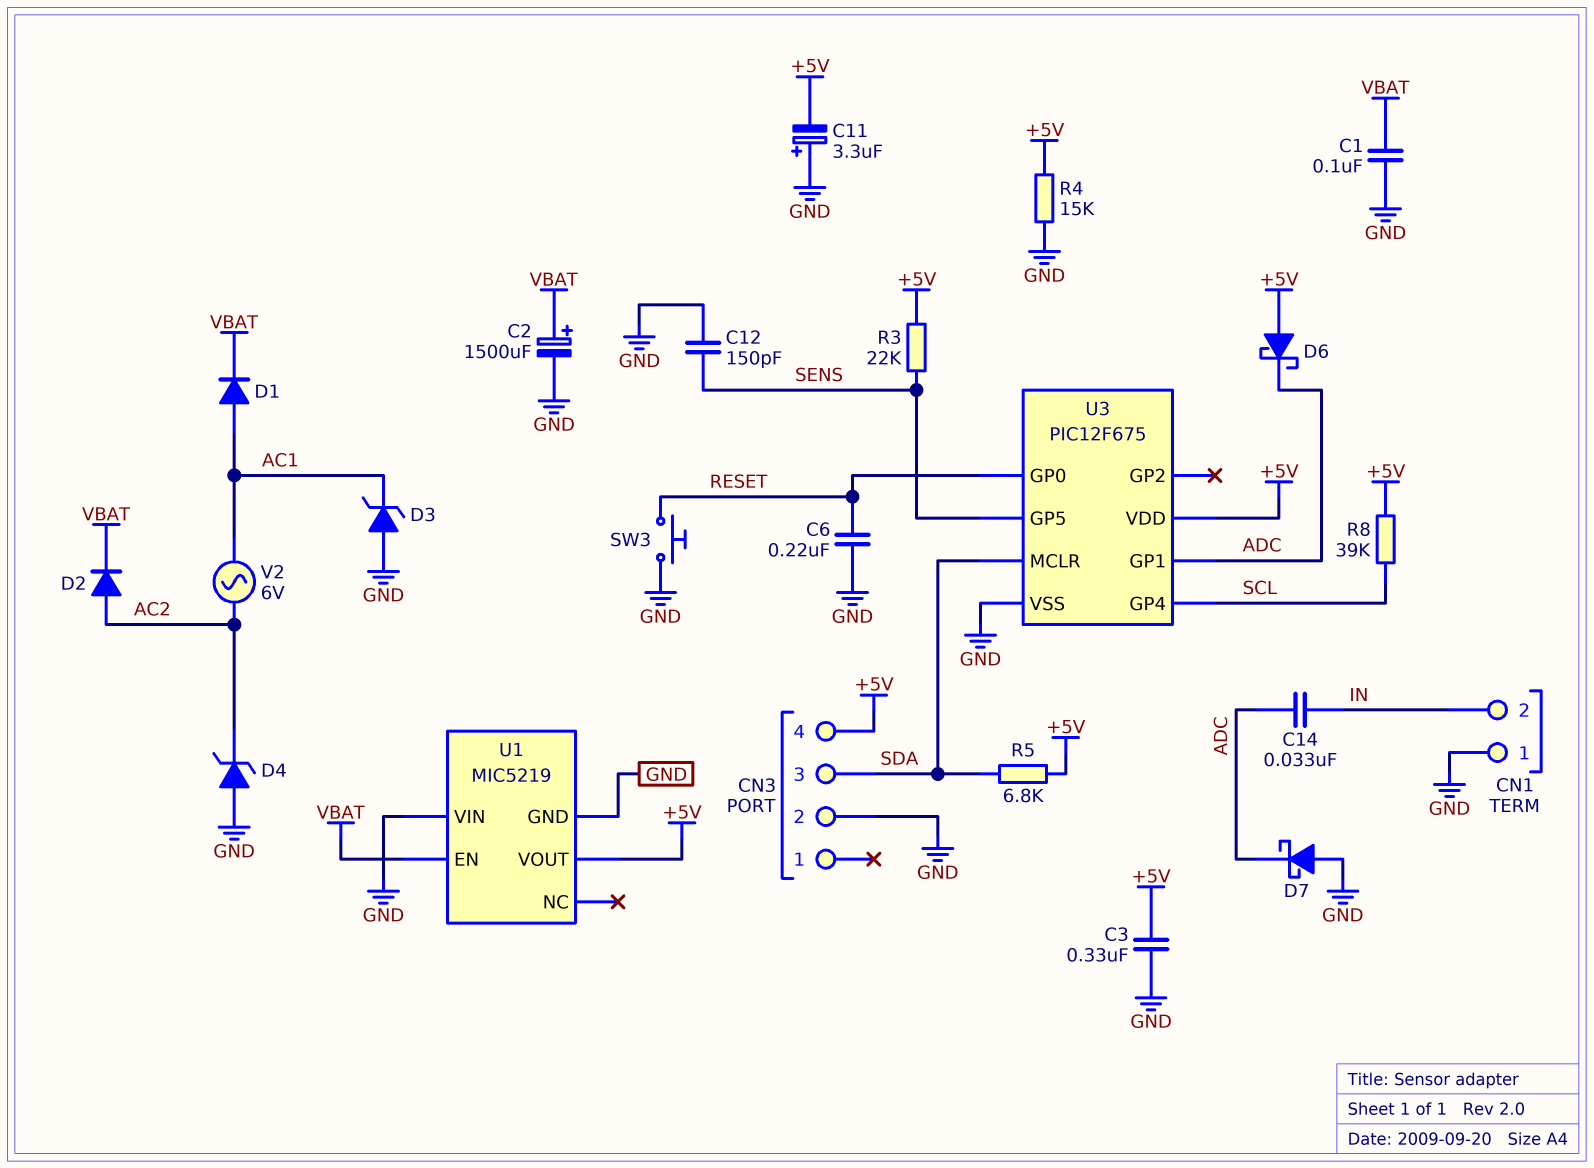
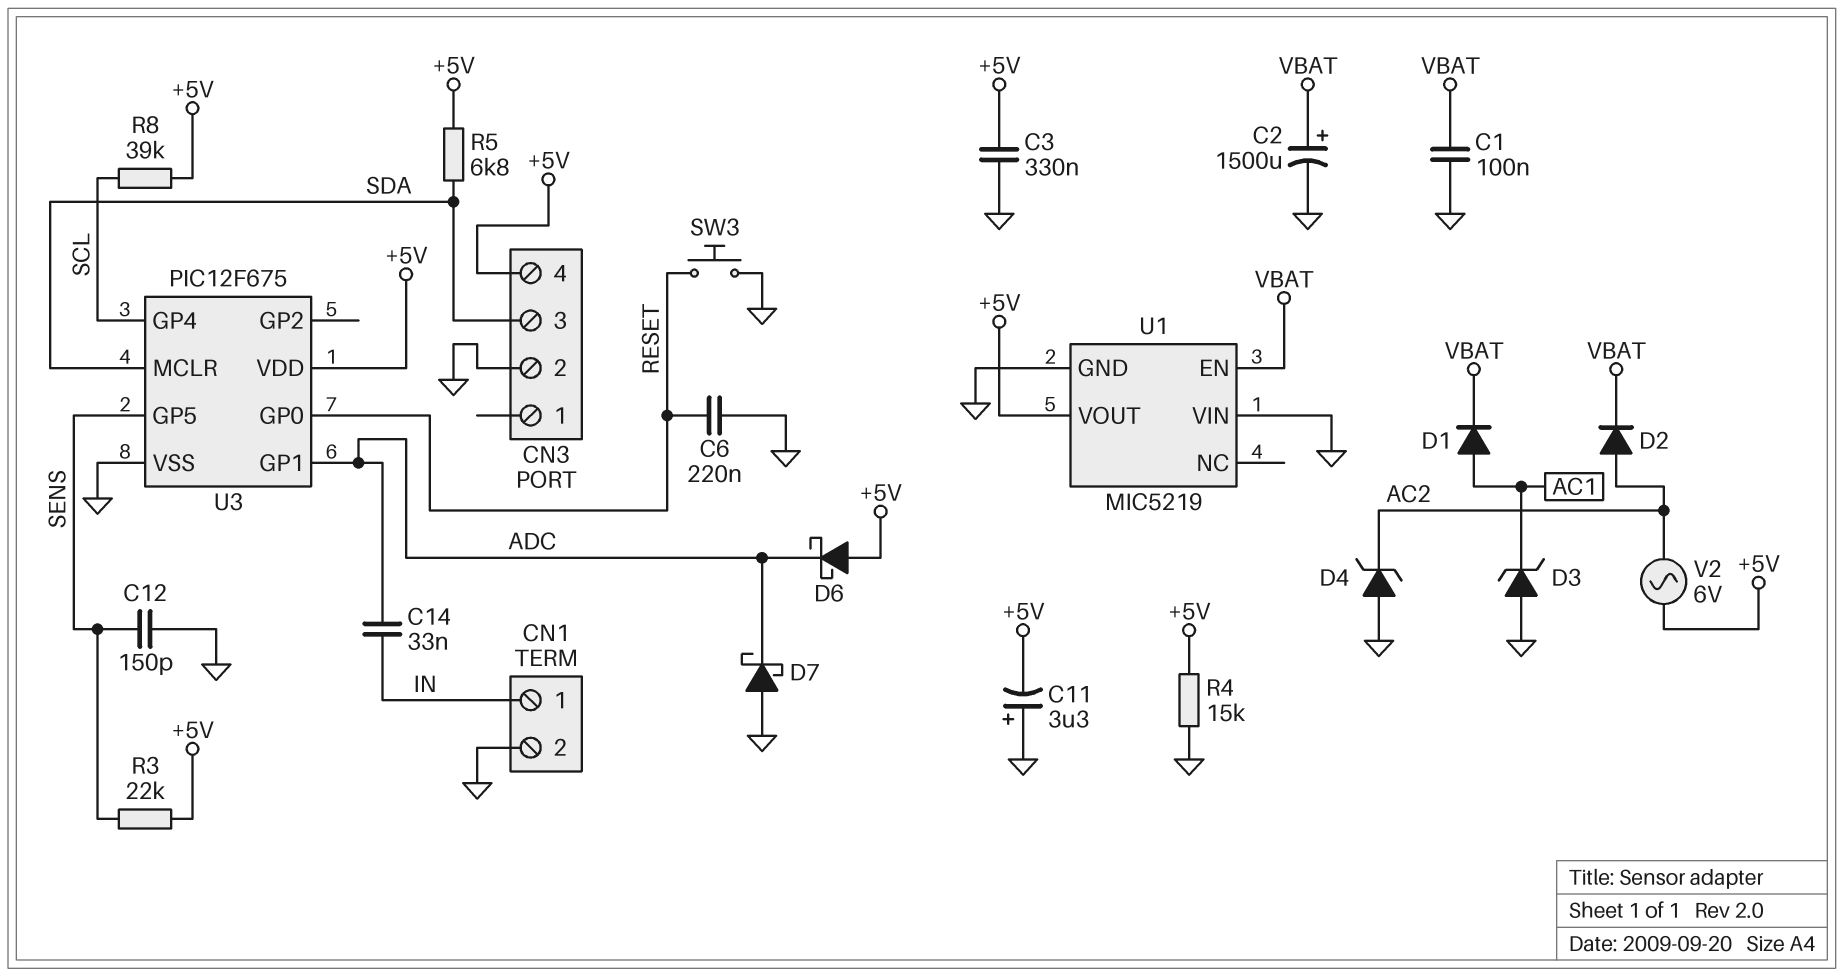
CN1 pin 1: GND -> IN
CN1 pin 2: IN -> GND
V2: AC 6V (AC1, AC2) -> AC 6V (+5V, AC2)

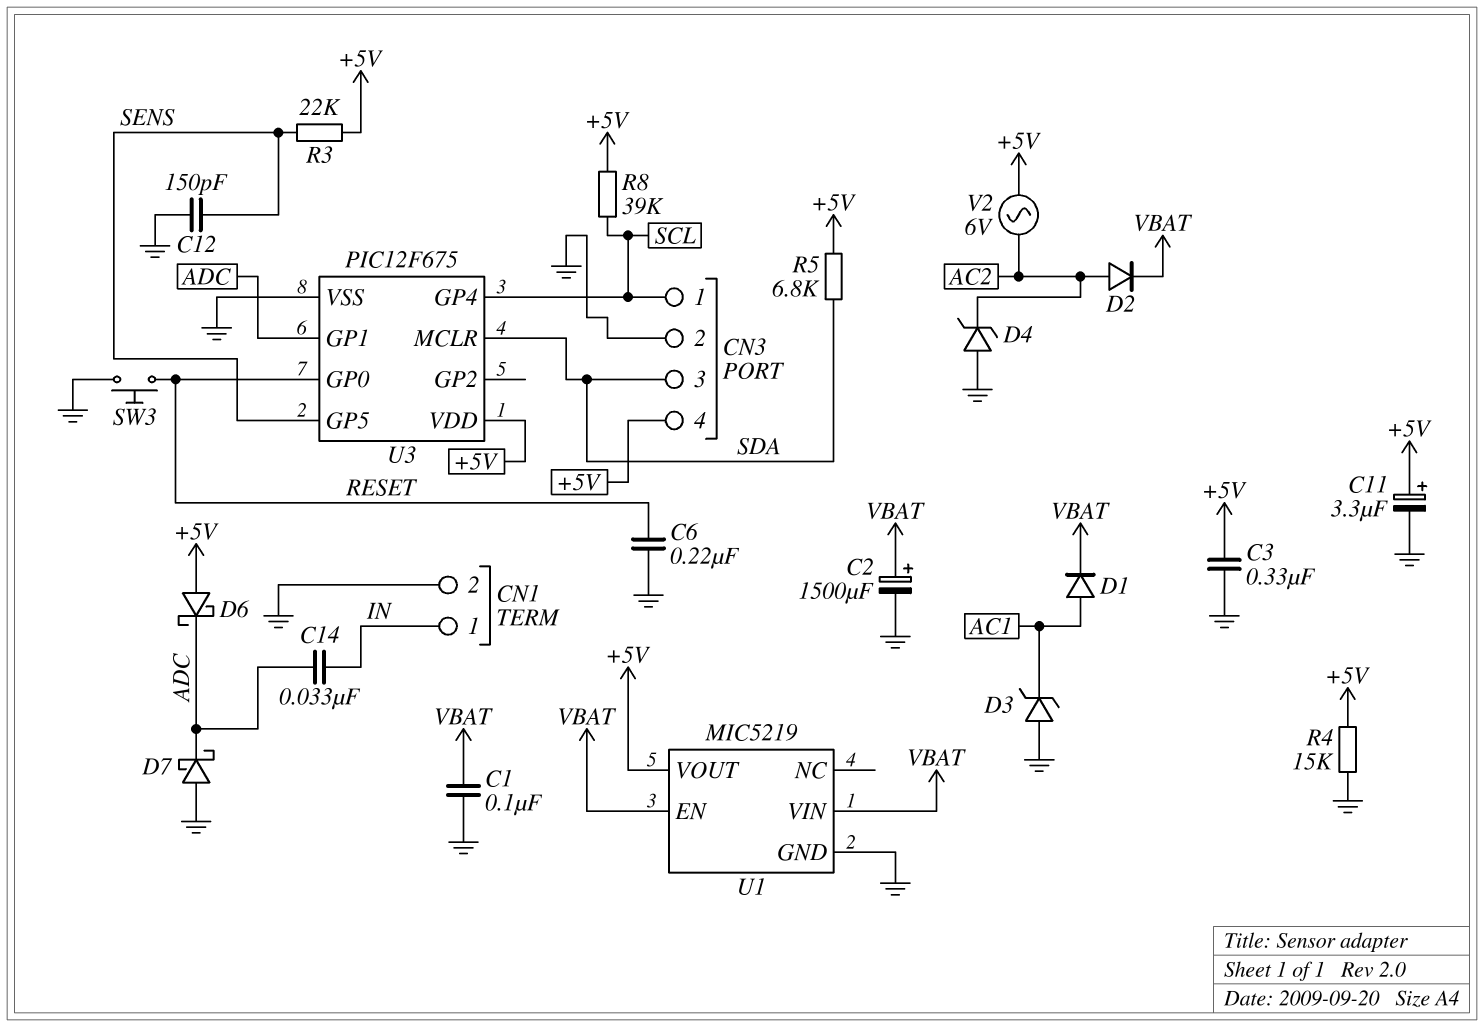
C11: 3.3uF (plus GND, minus +5V) -> 3.3uF (plus +5V, minus GND)
CN3 pin 1: none -> SCL
U1 pin VIN: GND -> VBAT

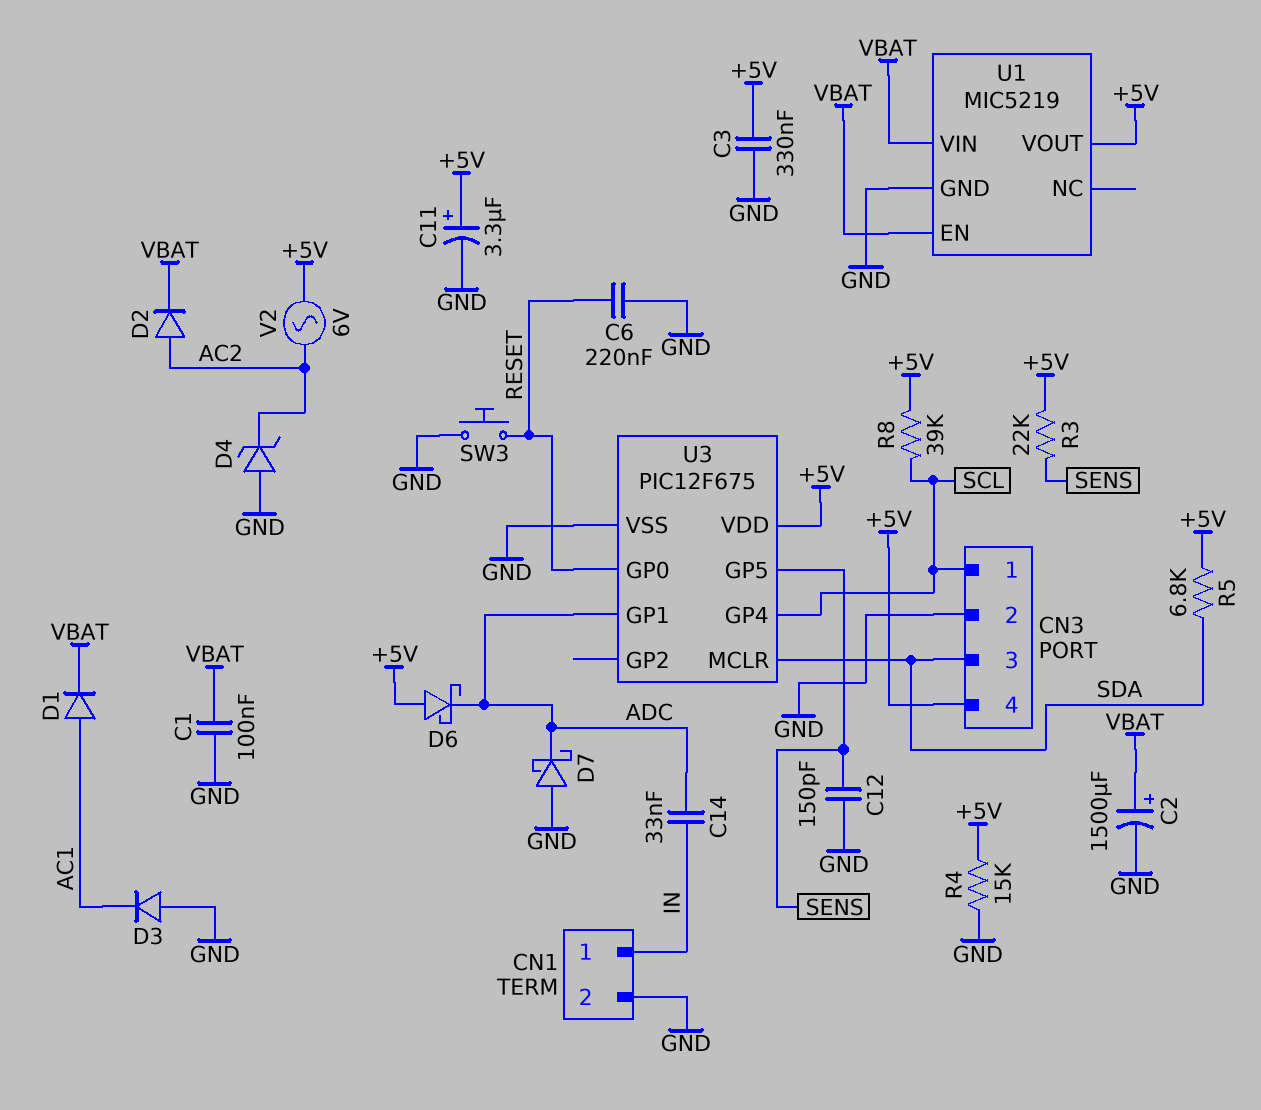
D3: zener (A GND, K AC1) -> diode (A GND, K AC1)

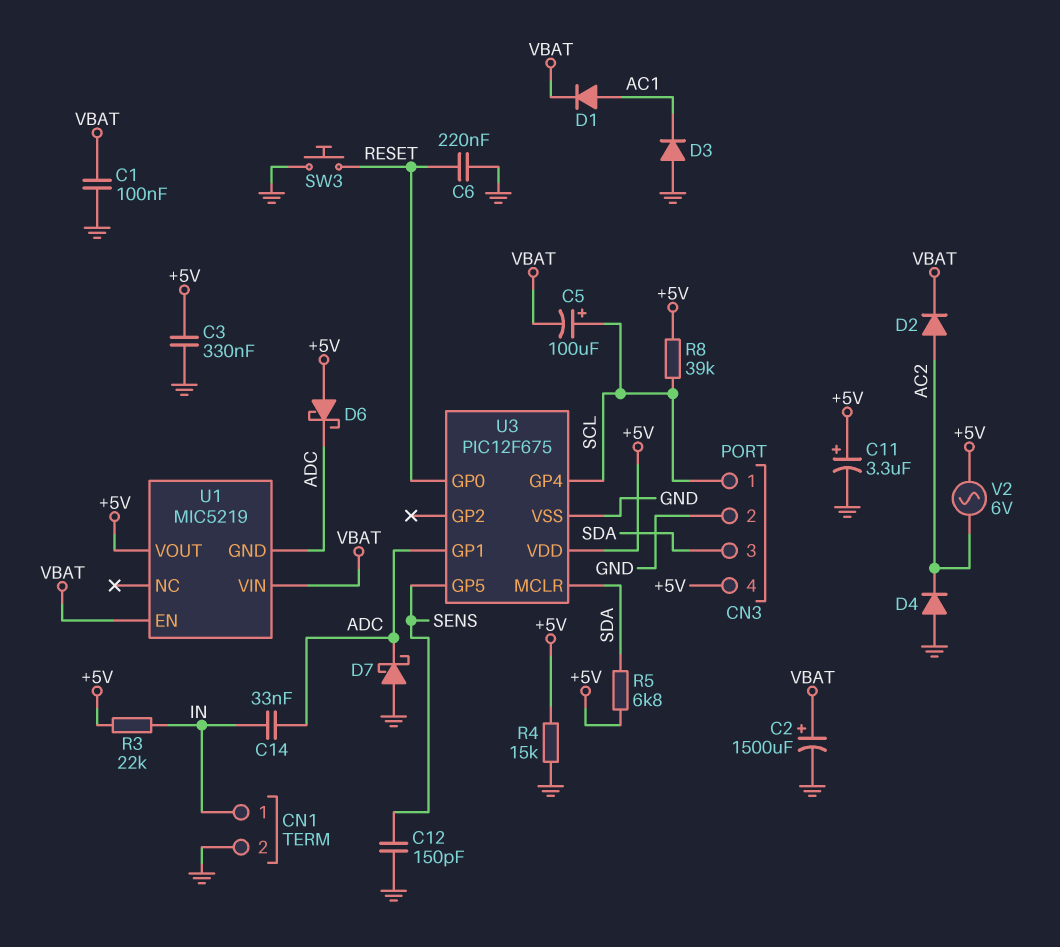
C5: none -> 100uF (plus SCL, minus VBAT)
D4: zener (A GND, K AC2) -> diode (A GND, K AC2)
R3: 22k (+5V, SENS) -> 22k (+5V, IN)
U1 pin GND: GND -> ADC

